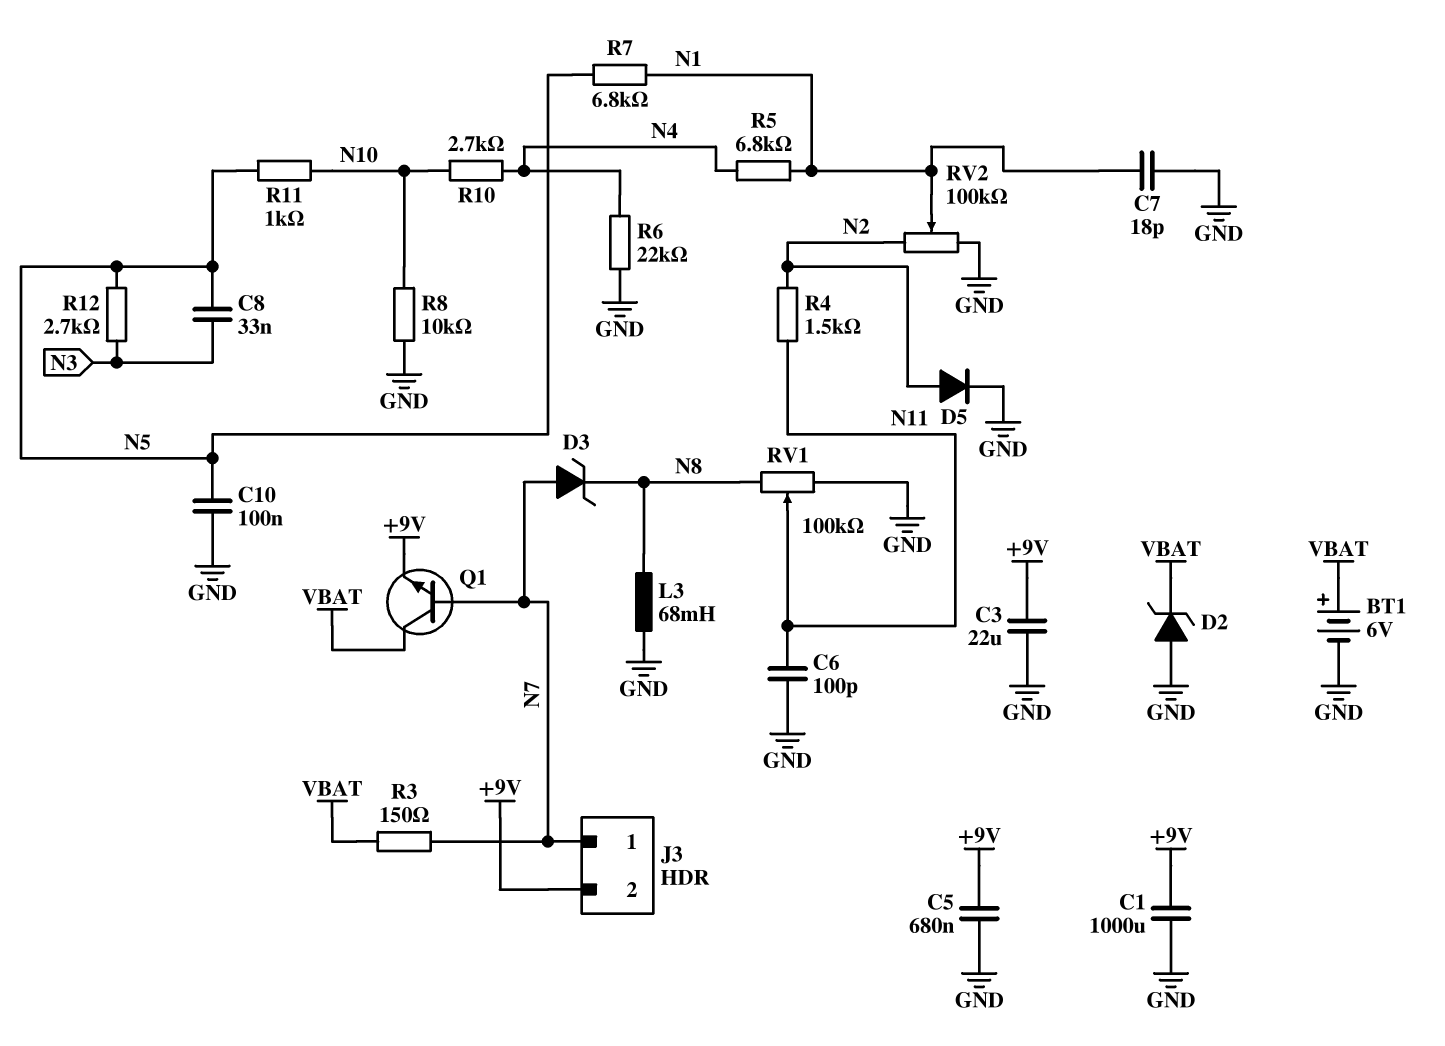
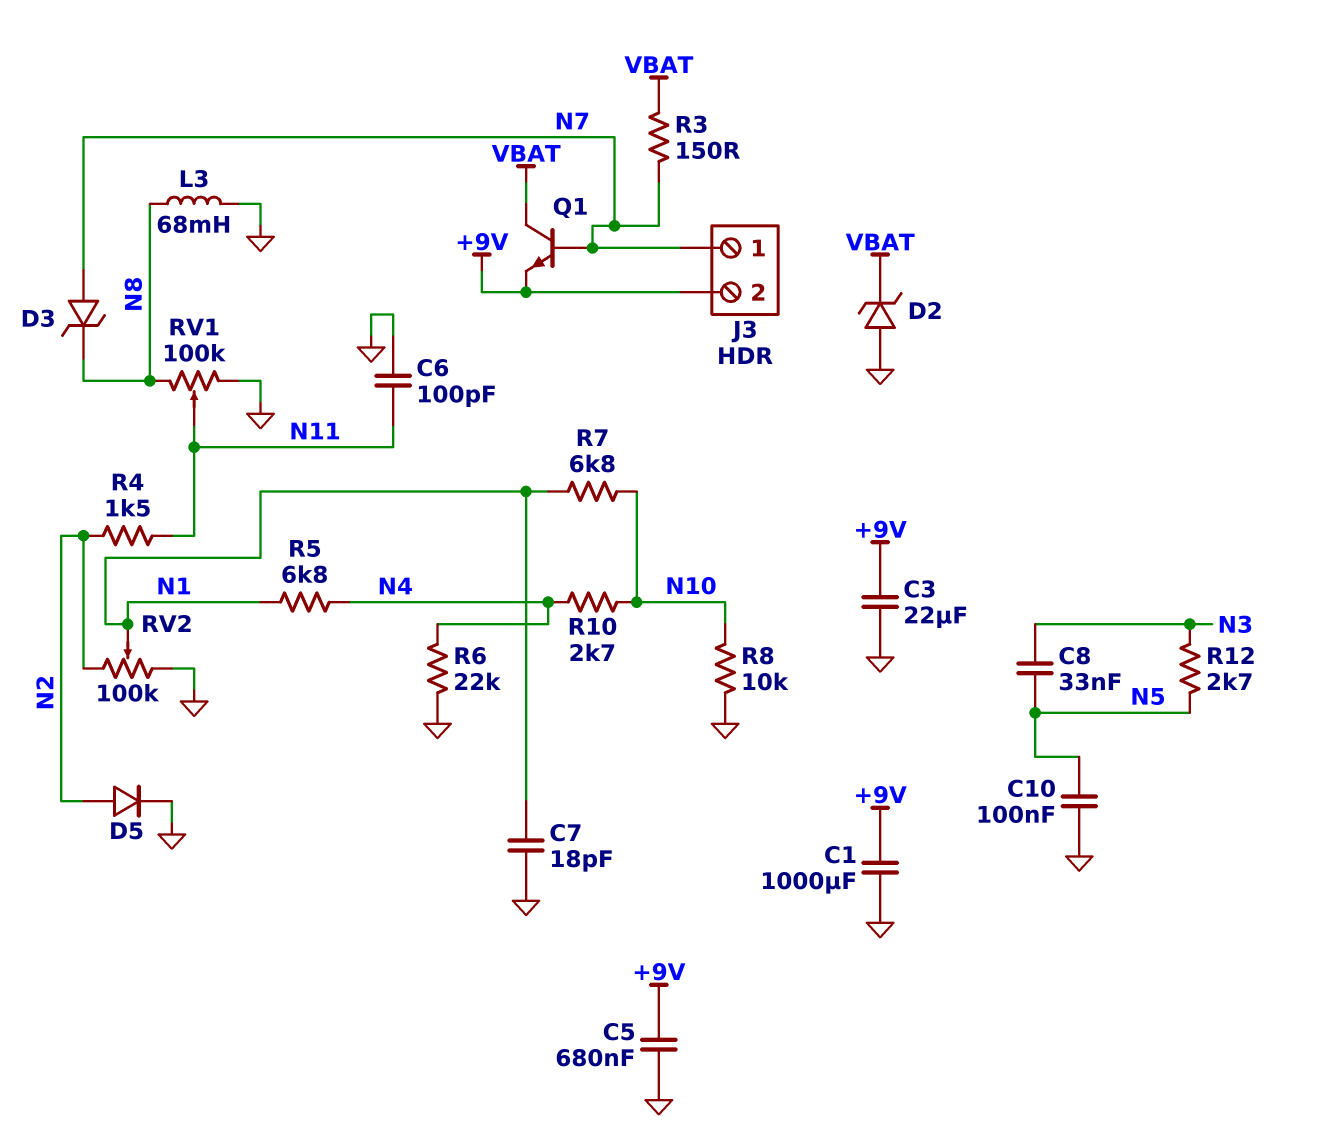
BT1: 6V (plus VBAT, minus GND) -> none
R7: 6.8k (N1, N5) -> 6.8k (N1, N10)
R11: 1k (N5, N10) -> none

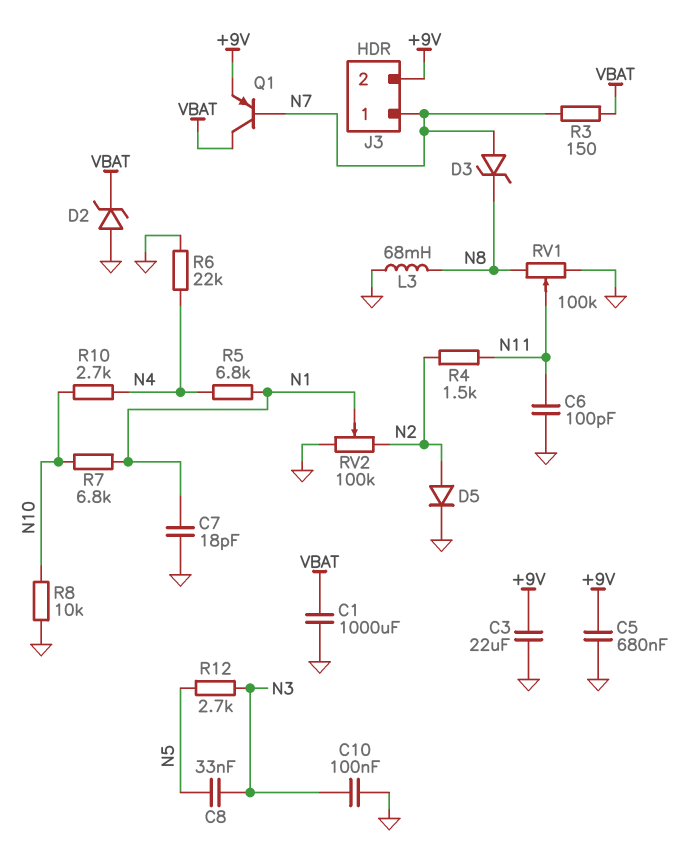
C1: 1000uF (+9V, GND) -> 1000uF (GND, VBAT)
C10: 100nF (GND, N5) -> 100nF (GND, N3)
Q1: NPN (B N7, C VBAT, E +9V) -> PNP (B N7, C VBAT, E +9V)

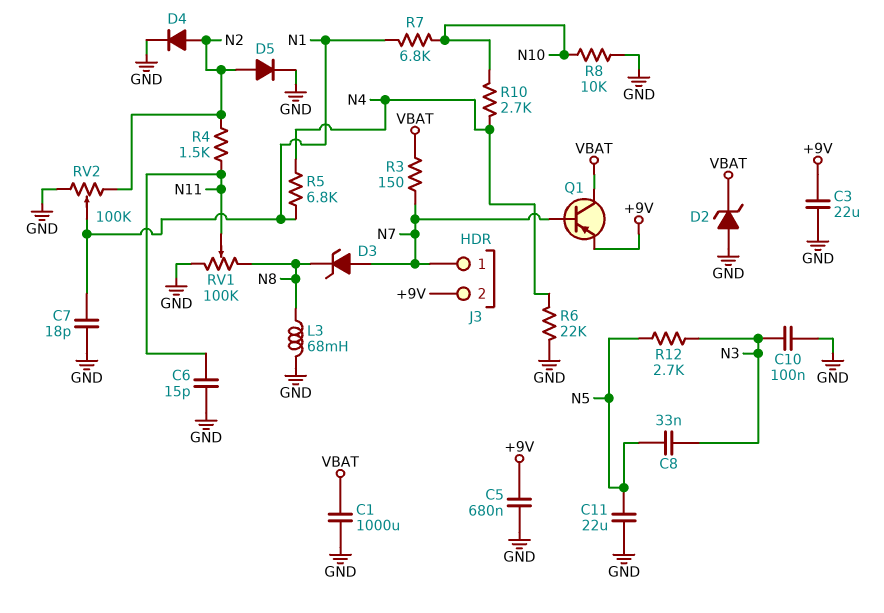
C6: 100pF (GND, N11) -> 15pF (GND, N11)
C11: none -> 22uF (GND, N5)
D4: none -> diode (A N2, K GND)

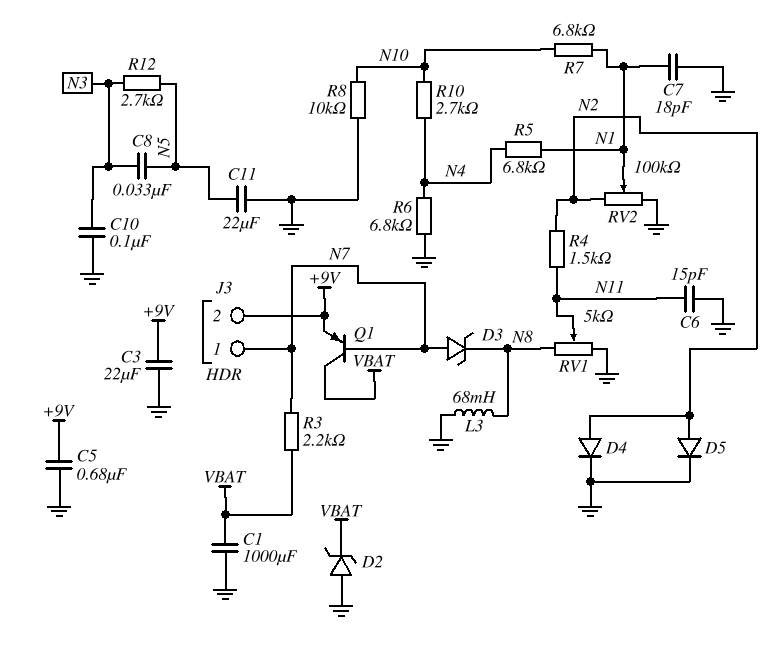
R3: 150 (N7, VBAT) -> 2.2k (N7, VBAT)
R6: 22k (GND, N4) -> 6.8k (GND, N4)
RV1: 100k (GND, N8, wiper N11) -> 5k (GND, N8, wiper N11)

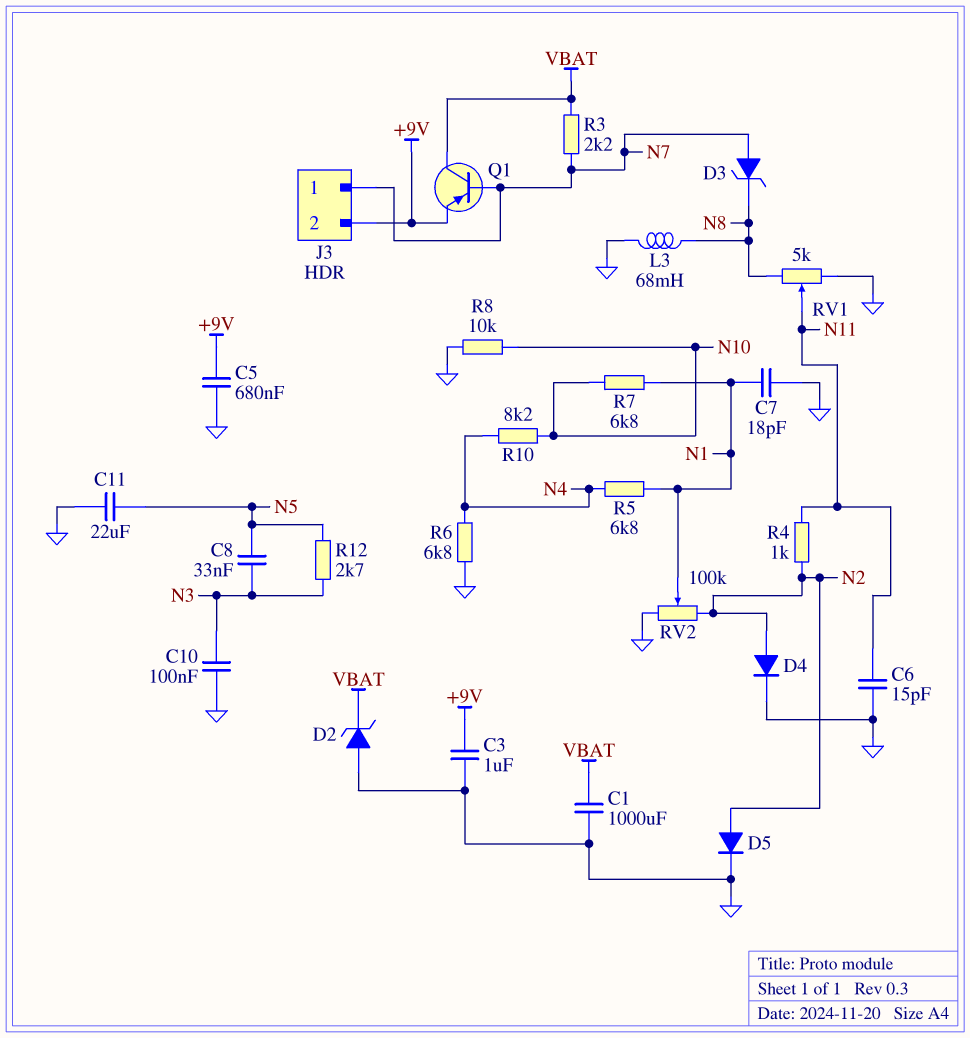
C3: 22uF (+9V, GND) -> 1uF (+9V, GND)
R4: 1.5k (N2, N11) -> 1k (N2, N11)
R10: 2.7k (N4, N10) -> 8.2k (N4, N10)

